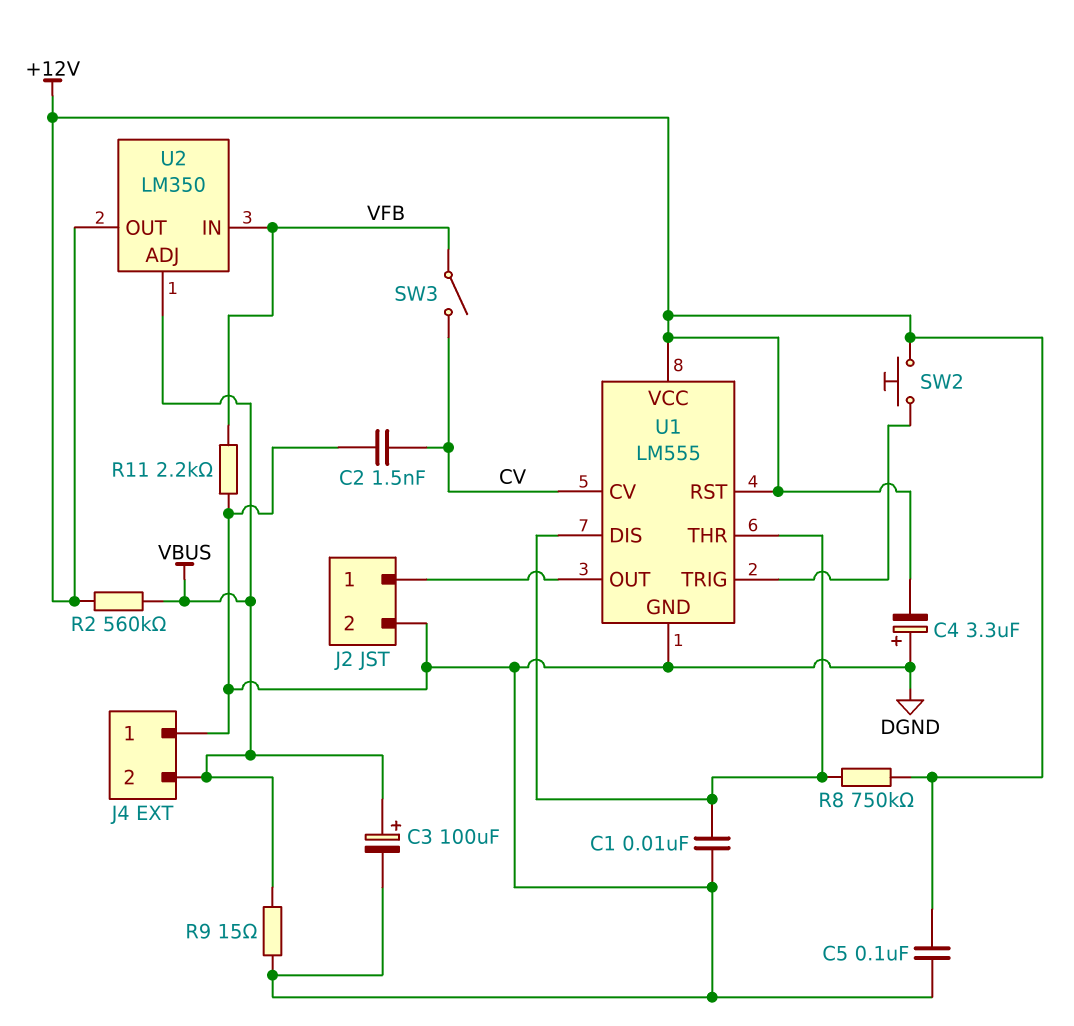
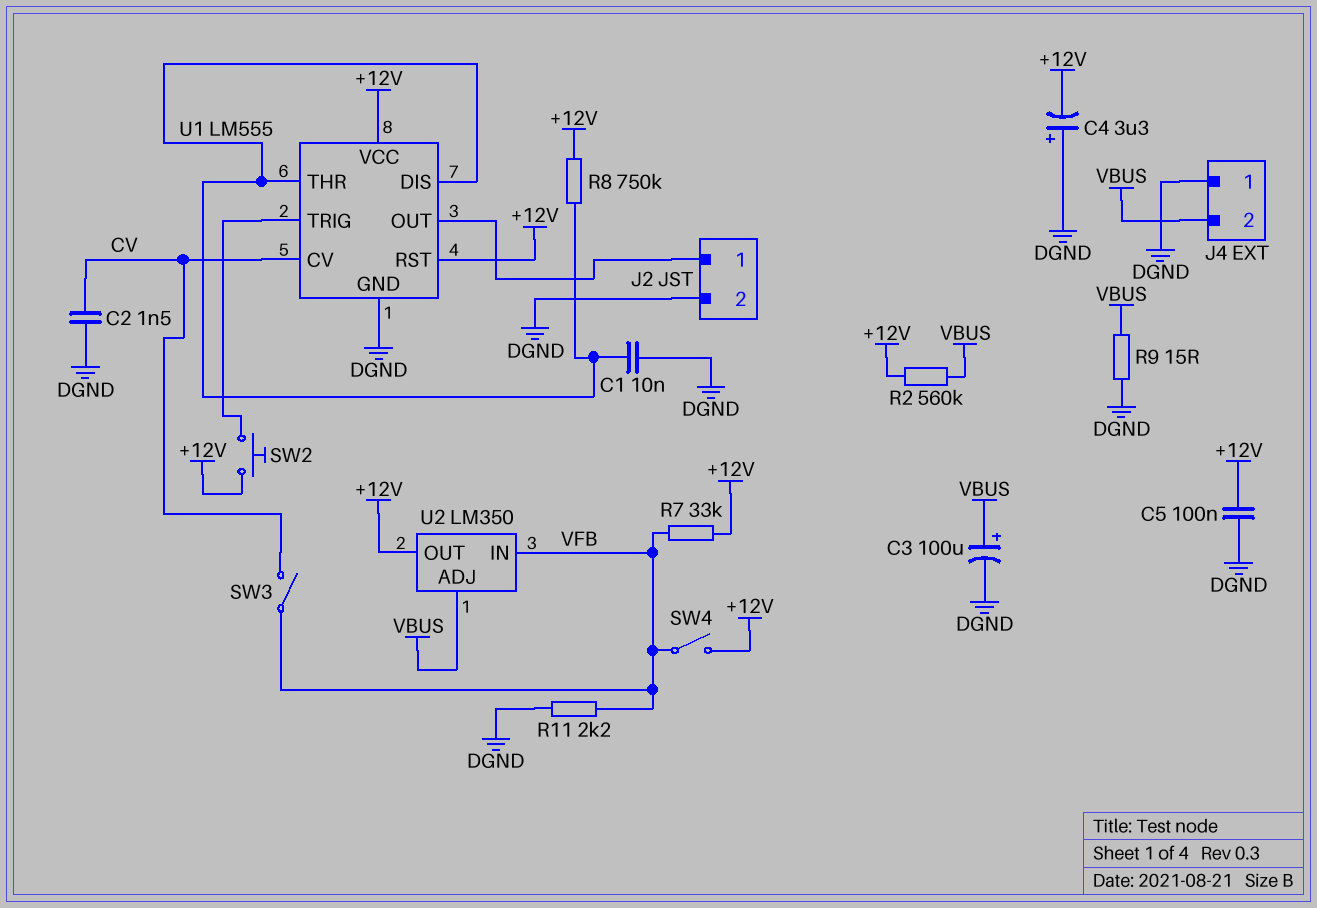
R7: none -> 33k (+12V, VFB)
SW4: none -> switch (+12V, VFB)

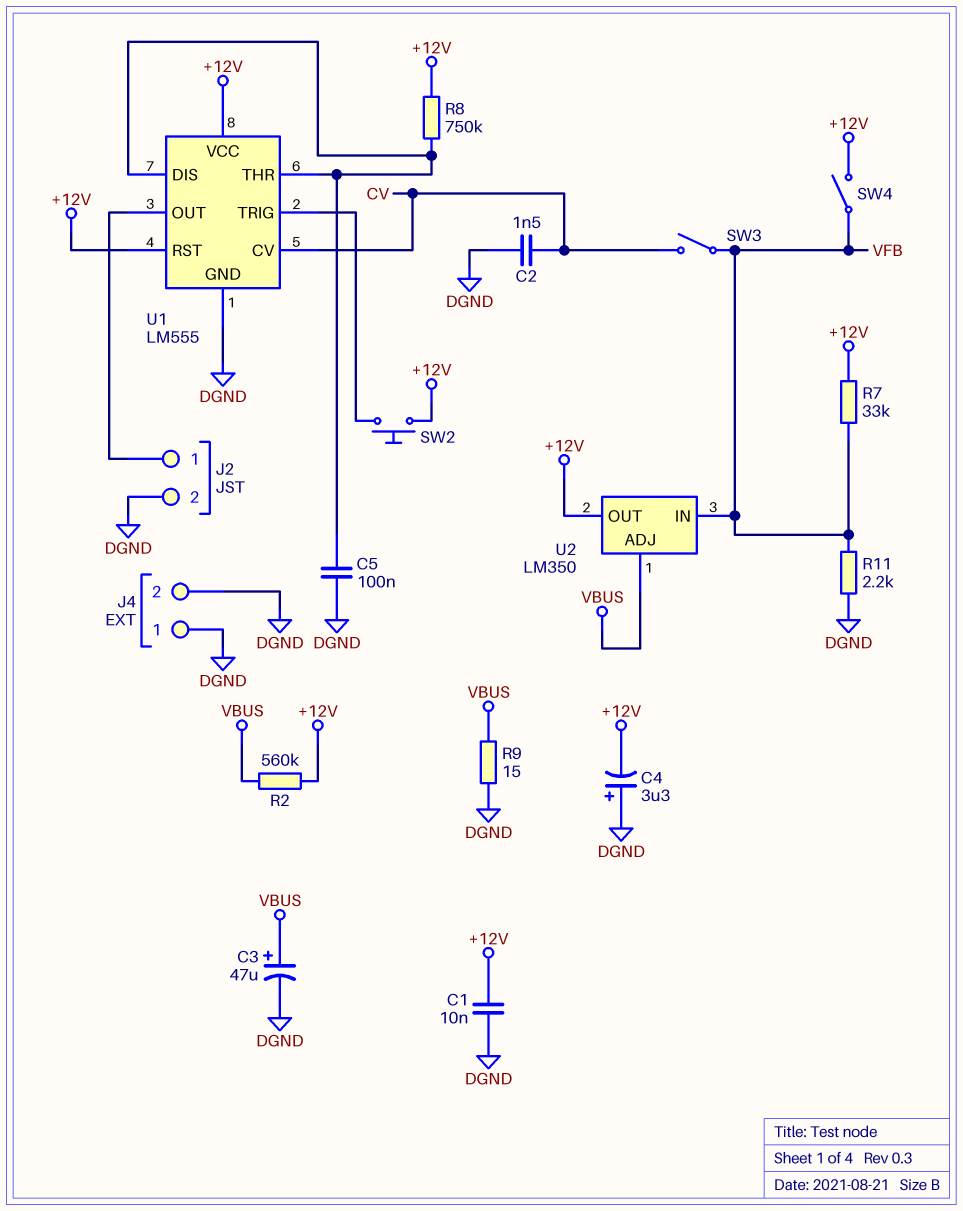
C1: 10nF (DGND, U1/DIS) -> 10nF (+12V, DGND)
C3: 100uF (plus VBUS, minus DGND) -> 47uF (plus VBUS, minus DGND)
C5: 100nF (+12V, DGND) -> 100nF (DGND, U1/DIS)
J4 pin 2: VBUS -> DGND

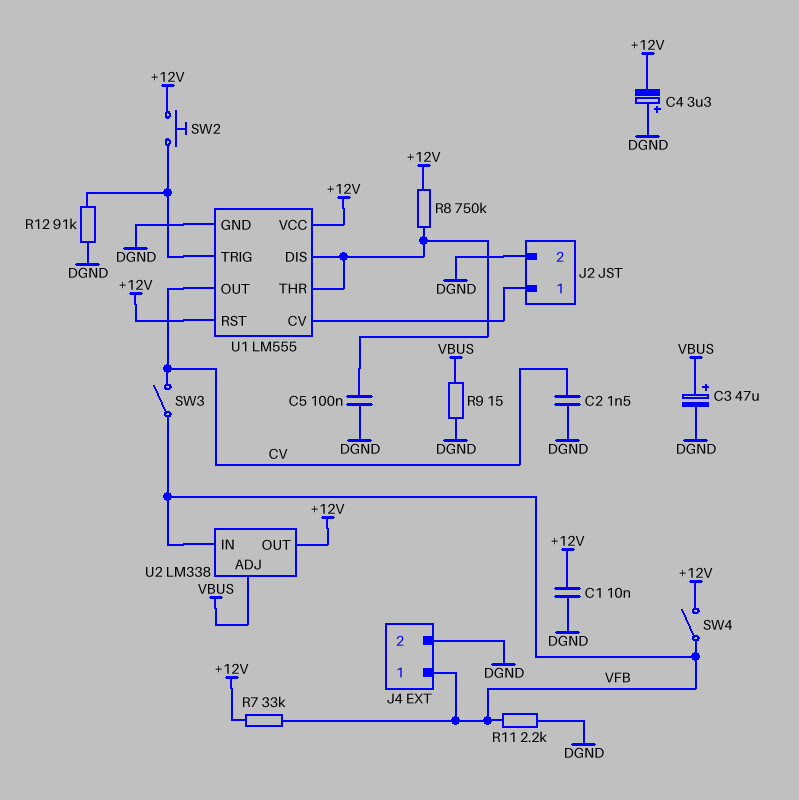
J4 pin 1: DGND -> VFB
R2: 560k (+12V, VBUS) -> none
R12: none -> 91k (DGND, U1/TRIG)
U1 pin CV: CV -> J2/1
U1 pin OUT: J2/1 -> CV
U2: LM350 -> LM338

